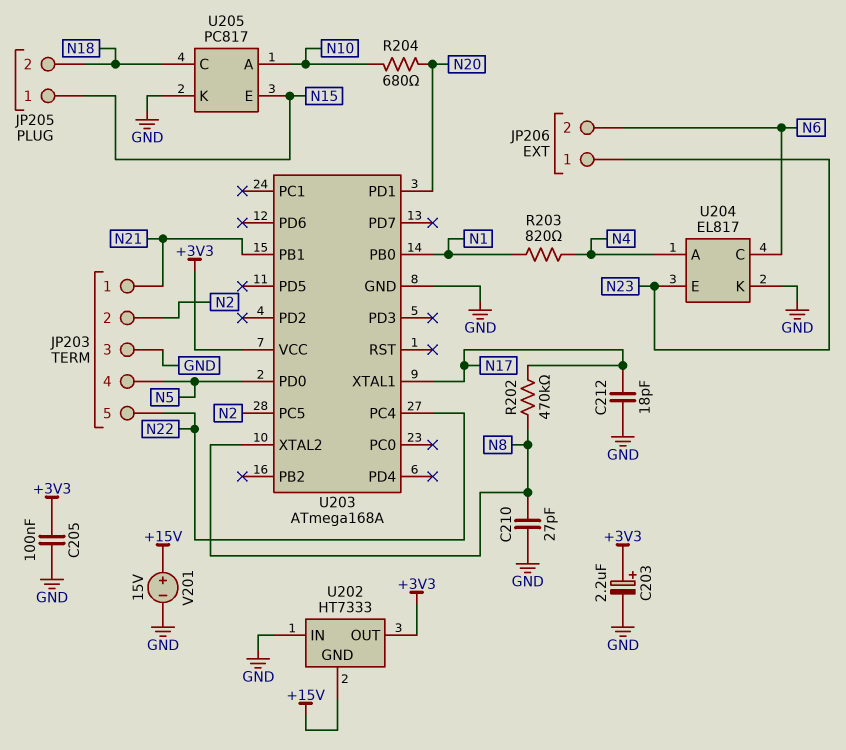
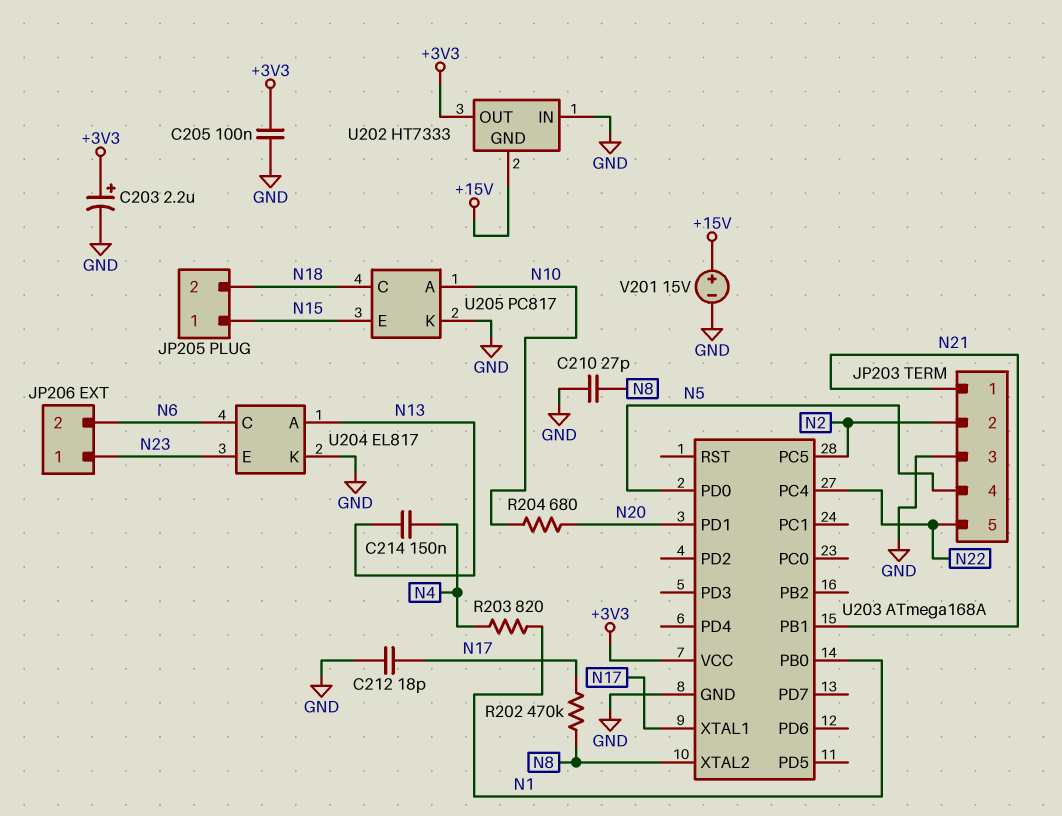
C214: none -> 150nF (N4, N13)
U204 pin A: N4 -> N13

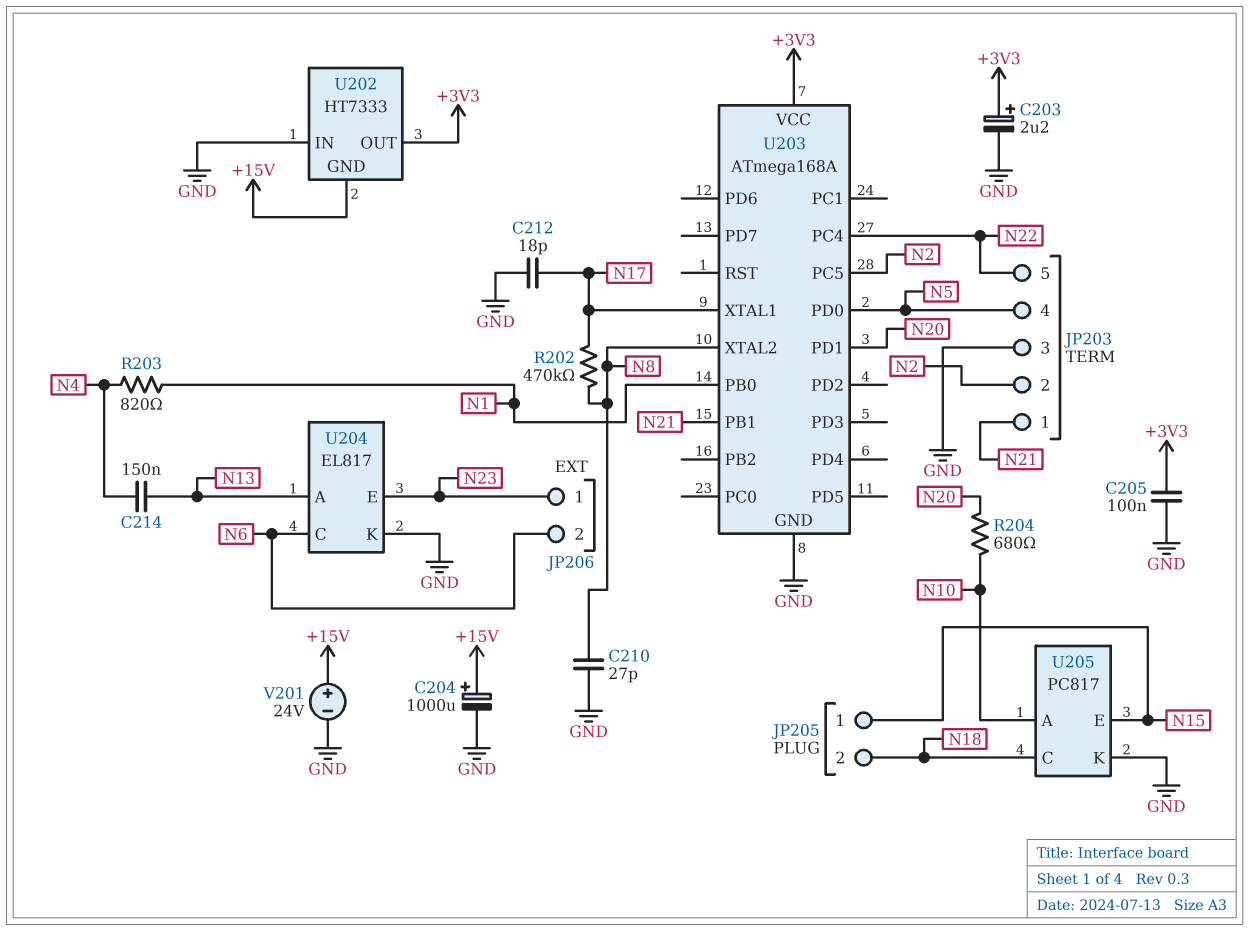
C204: none -> 1000uF (plus +15V, minus GND)
V201: 15V (plus +15V, minus GND) -> 24V (plus +15V, minus GND)

